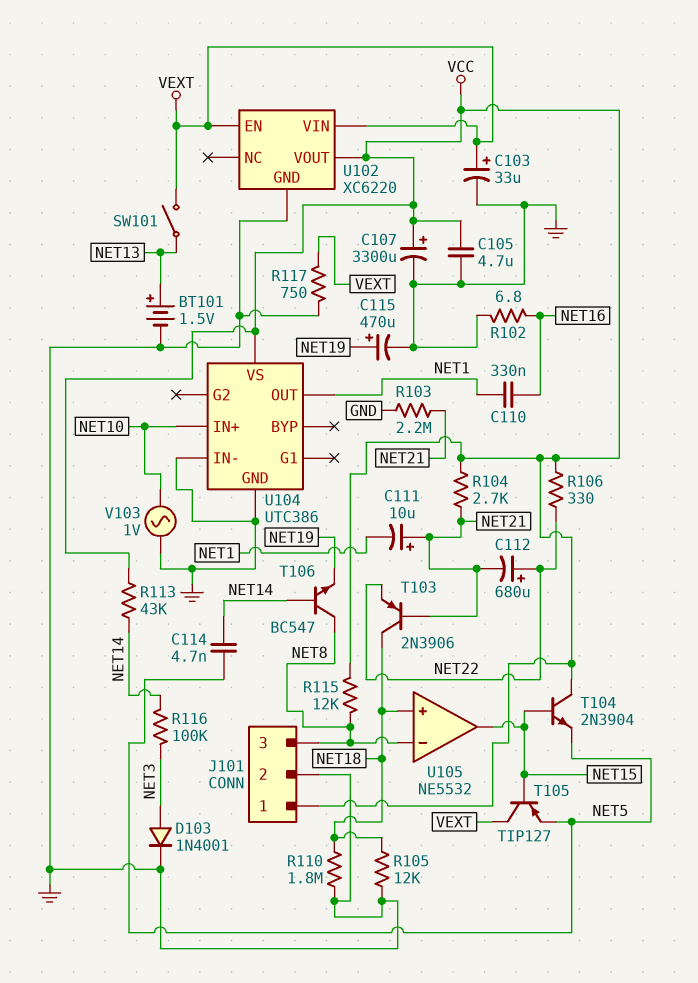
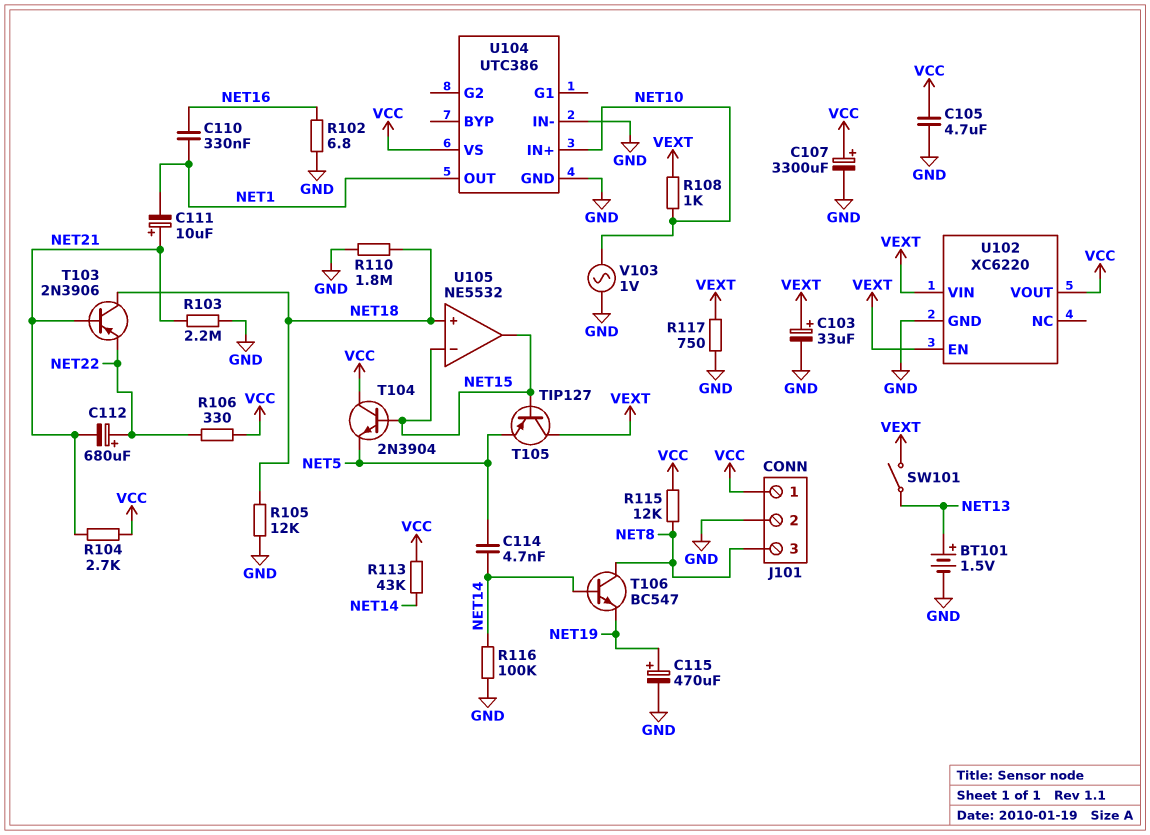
D103: diode 1N4001 (A NET3, K GND) -> none
R108: none -> 1k (NET10, VEXT)
R116: 100k (NET3, NET14) -> 100k (GND, NET14)
U105 pin in-: NET8 -> NET15

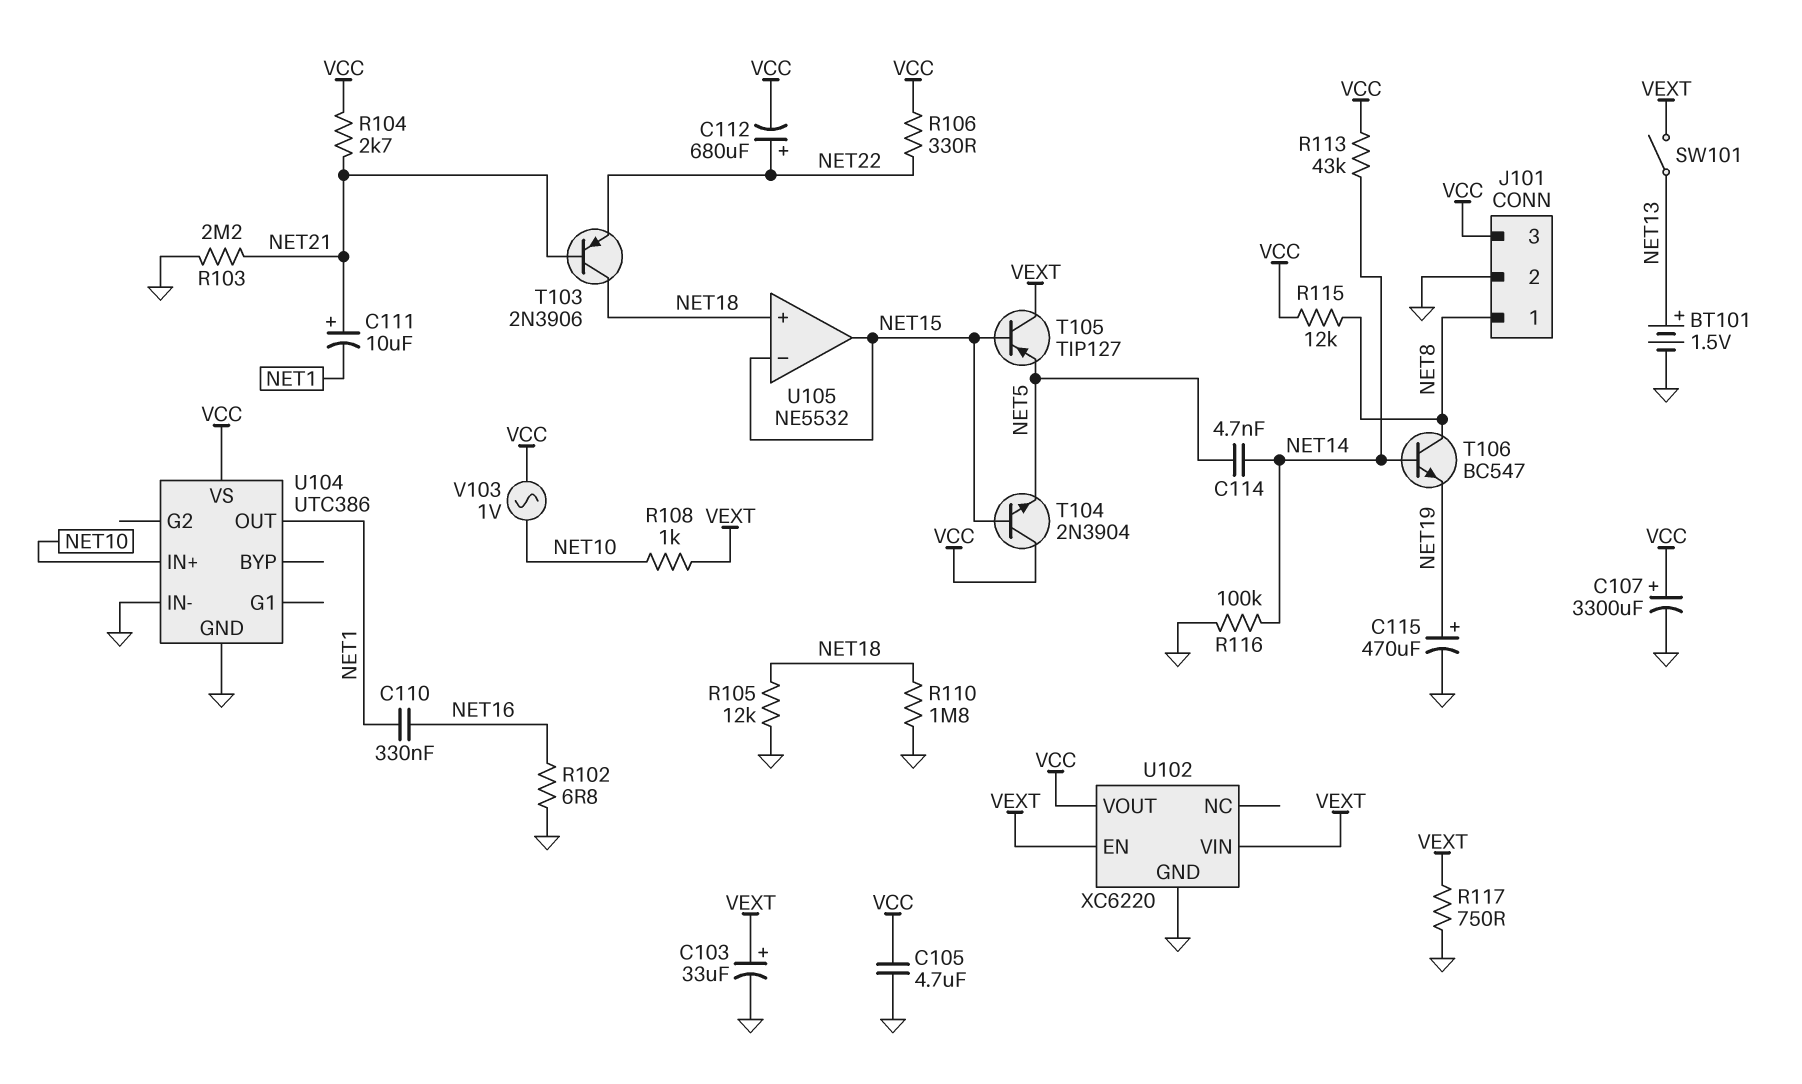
C112: 680uF (plus NET22, minus NET21) -> 680uF (plus NET22, minus VCC)
J101 pin 1: VCC -> NET8
J101 pin 3: NET8 -> VCC
V103: AC 1V (GND, NET10) -> AC 1V (NET10, VCC)

